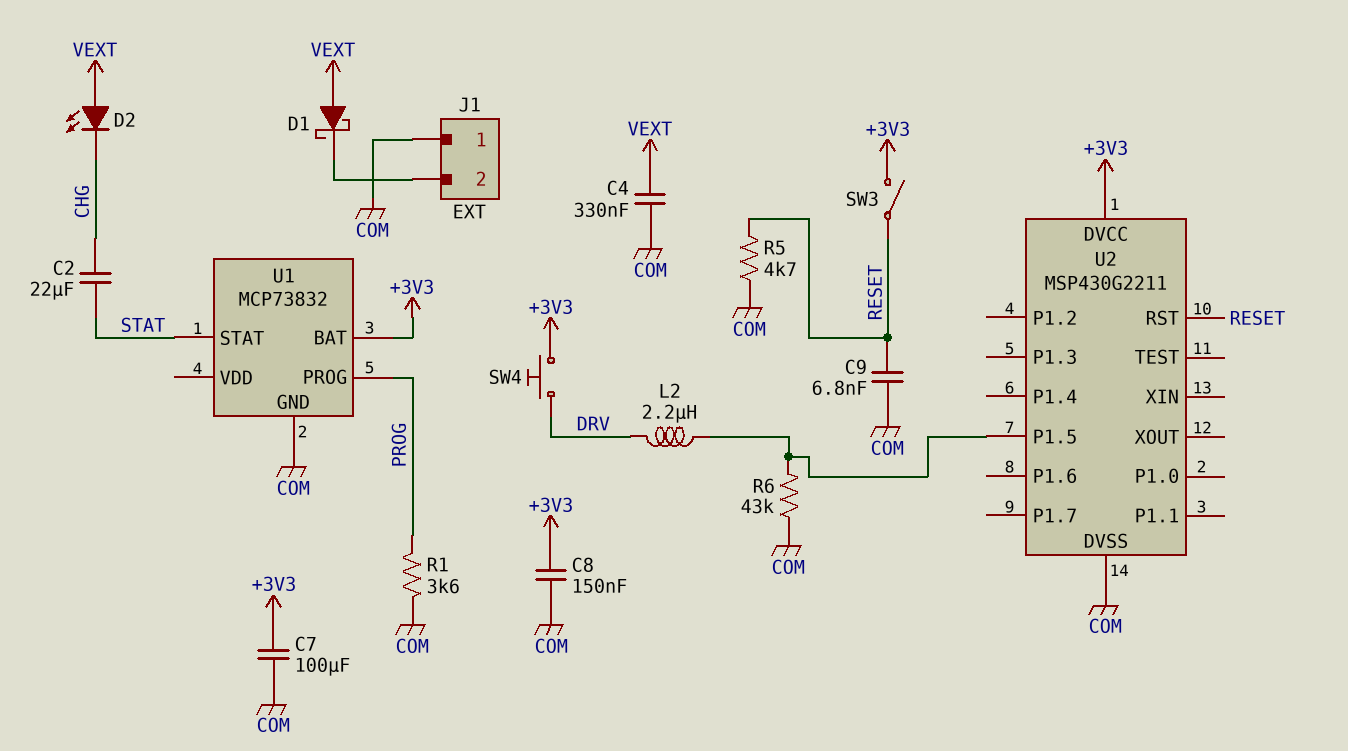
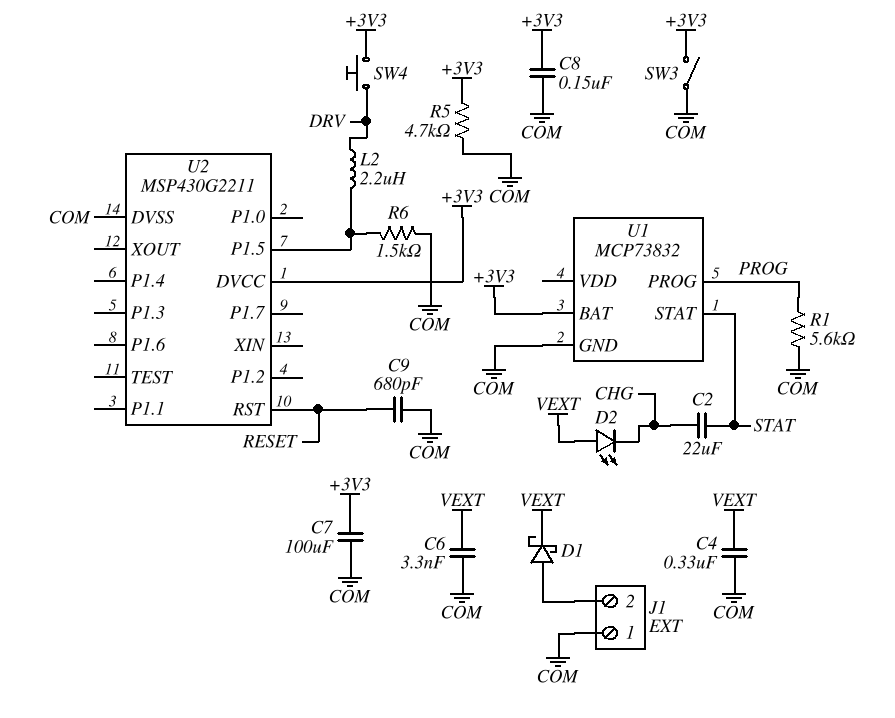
C6: none -> 3.3nF (COM, VEXT)
C9: 6.8nF (COM, RESET) -> 680pF (COM, RESET)
D1: schottky (A VEXT, K J1/2) -> schottky (A J1/2, K VEXT)
R1: 3.6k (COM, PROG) -> 5.6k (COM, PROG)
R5: 4.7k (COM, RESET) -> 4.7k (+3V3, COM)
R6: 43k (COM, U2/P1.5) -> 1.5k (COM, U2/P1.5)
SW3: switch (+3V3, RESET) -> switch (+3V3, COM)

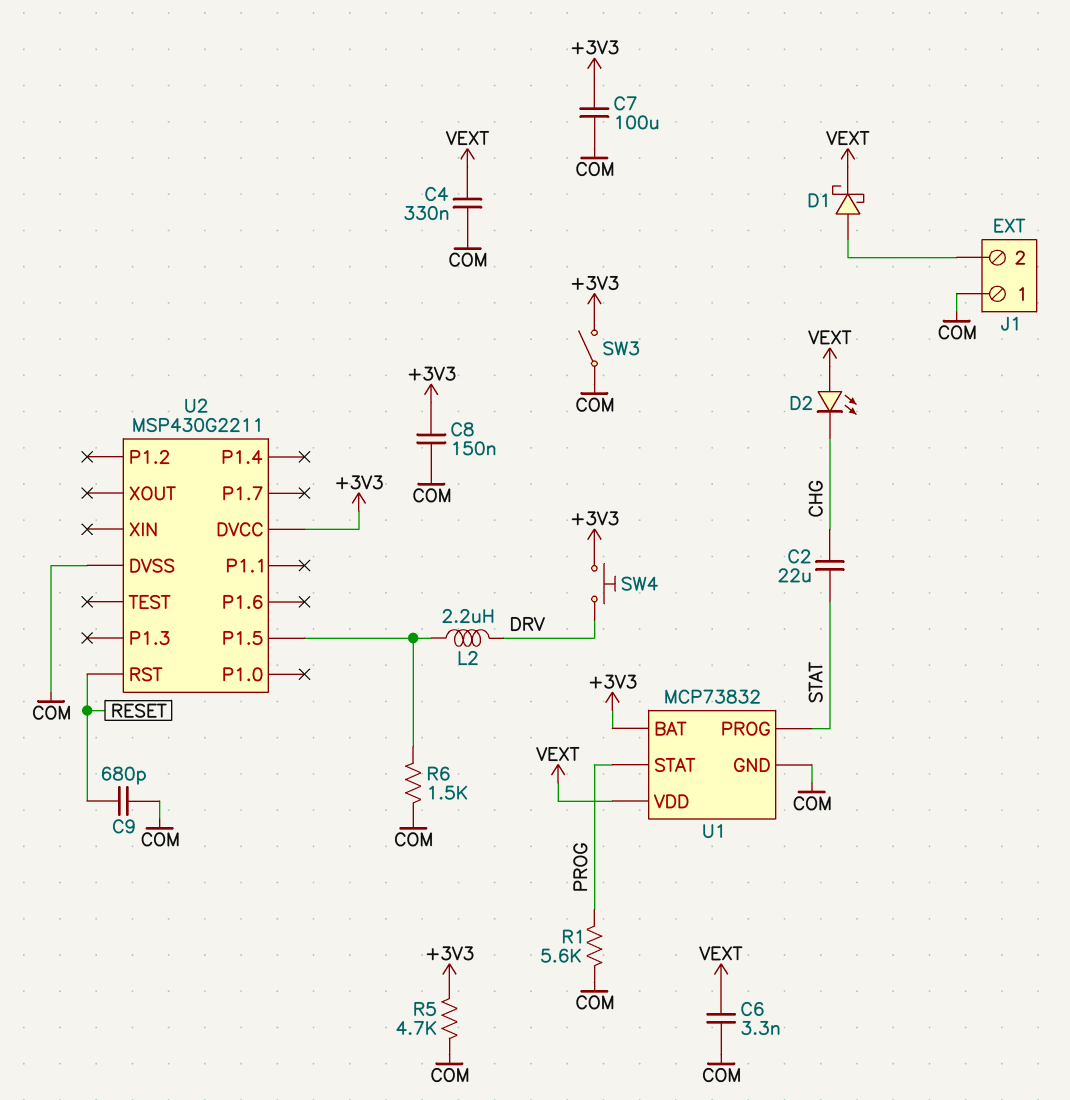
U1 pin PROG: PROG -> STAT
U1 pin STAT: STAT -> PROG
U1 pin VDD: none -> VEXT

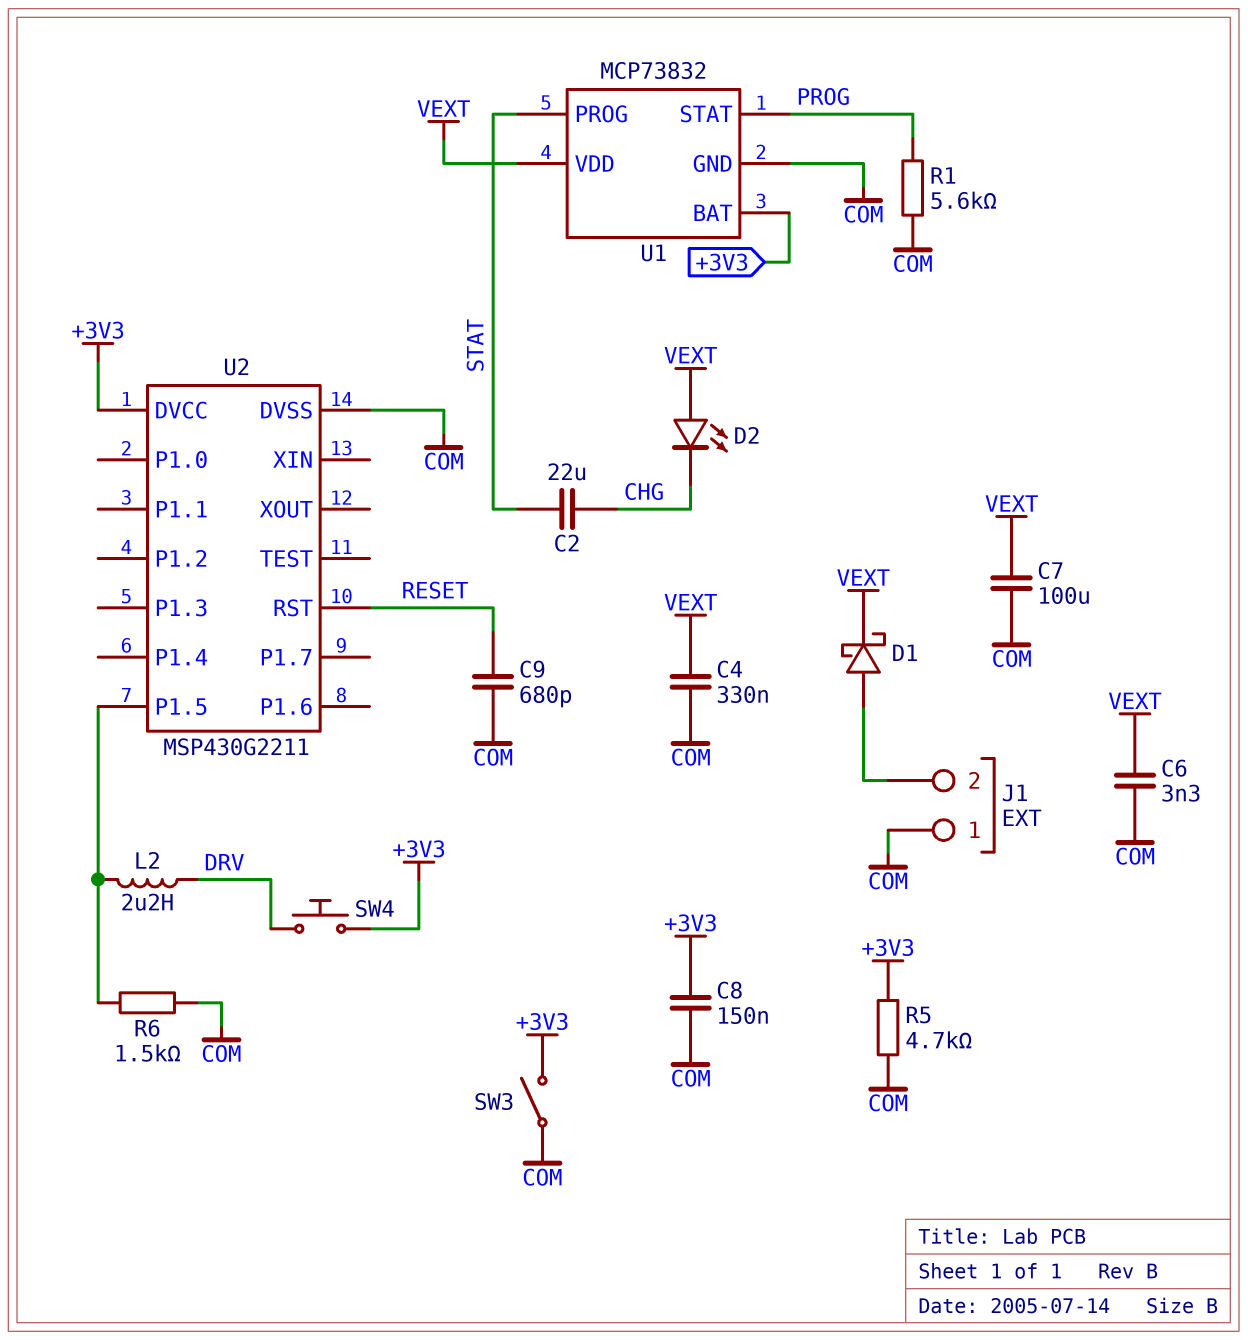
C7: 100uF (+3V3, COM) -> 100uF (COM, VEXT)

